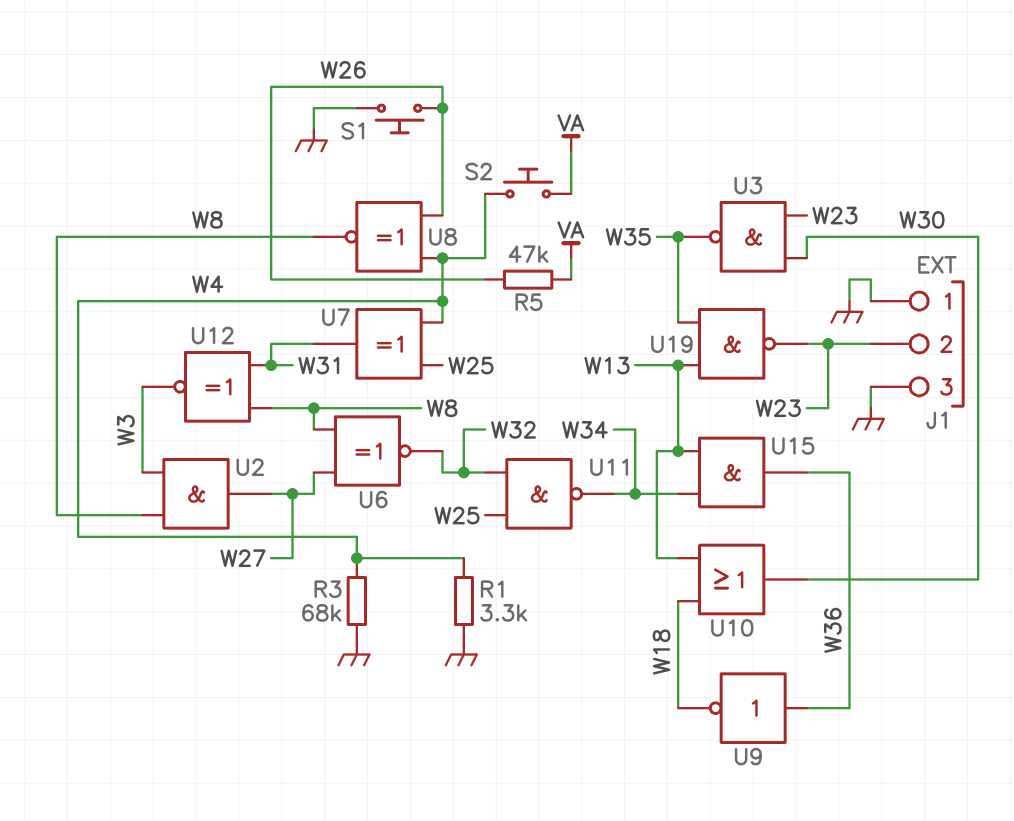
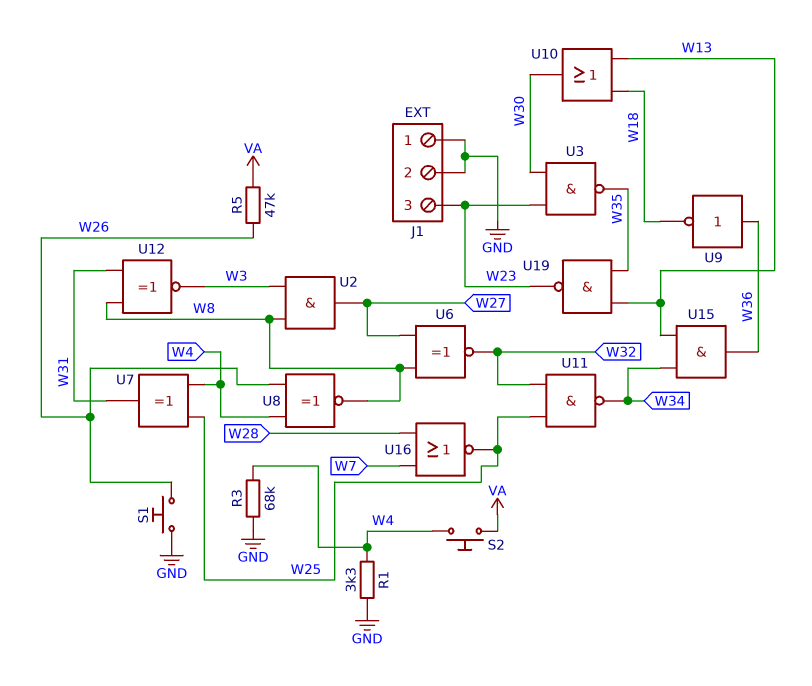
J1 pin 2: W23 -> GND
J1 pin 3: GND -> W23
U16: none -> NOR (in W7, in W28, out W25)

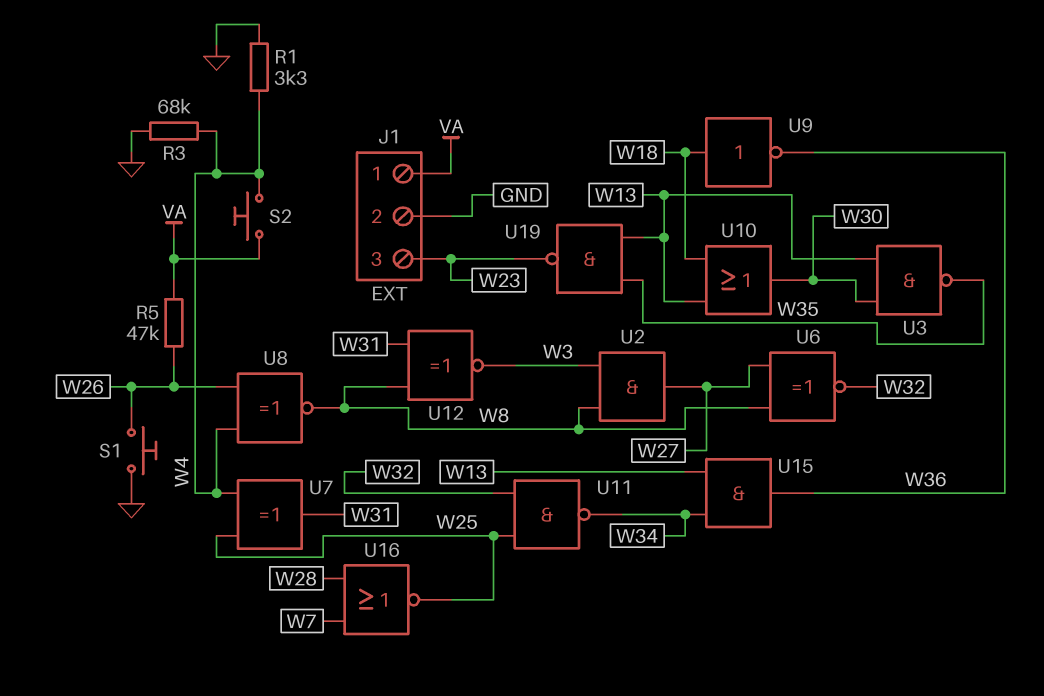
J1 pin 1: GND -> VA
U3: NAND (in W23, in W30, out W35) -> NAND (in W13, in W30, out W35)
U9: NOT (in W36, out W18) -> NOT (in W18, out W36)

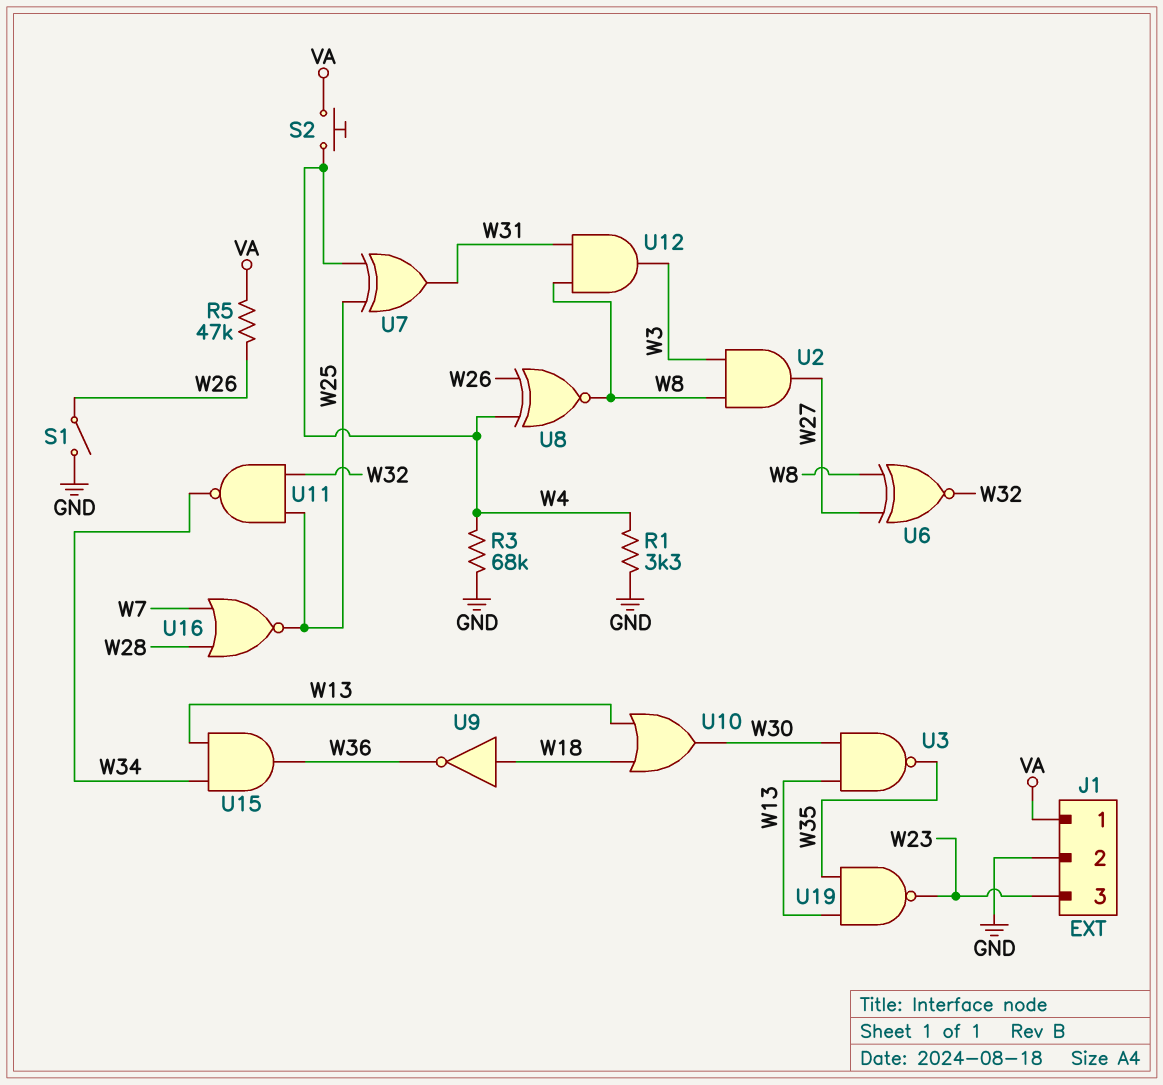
S1: button (GND, W26) -> switch (GND, W26)
U12: XNOR (in W8, in W31, out W3) -> AND (in W8, in W31, out W3)

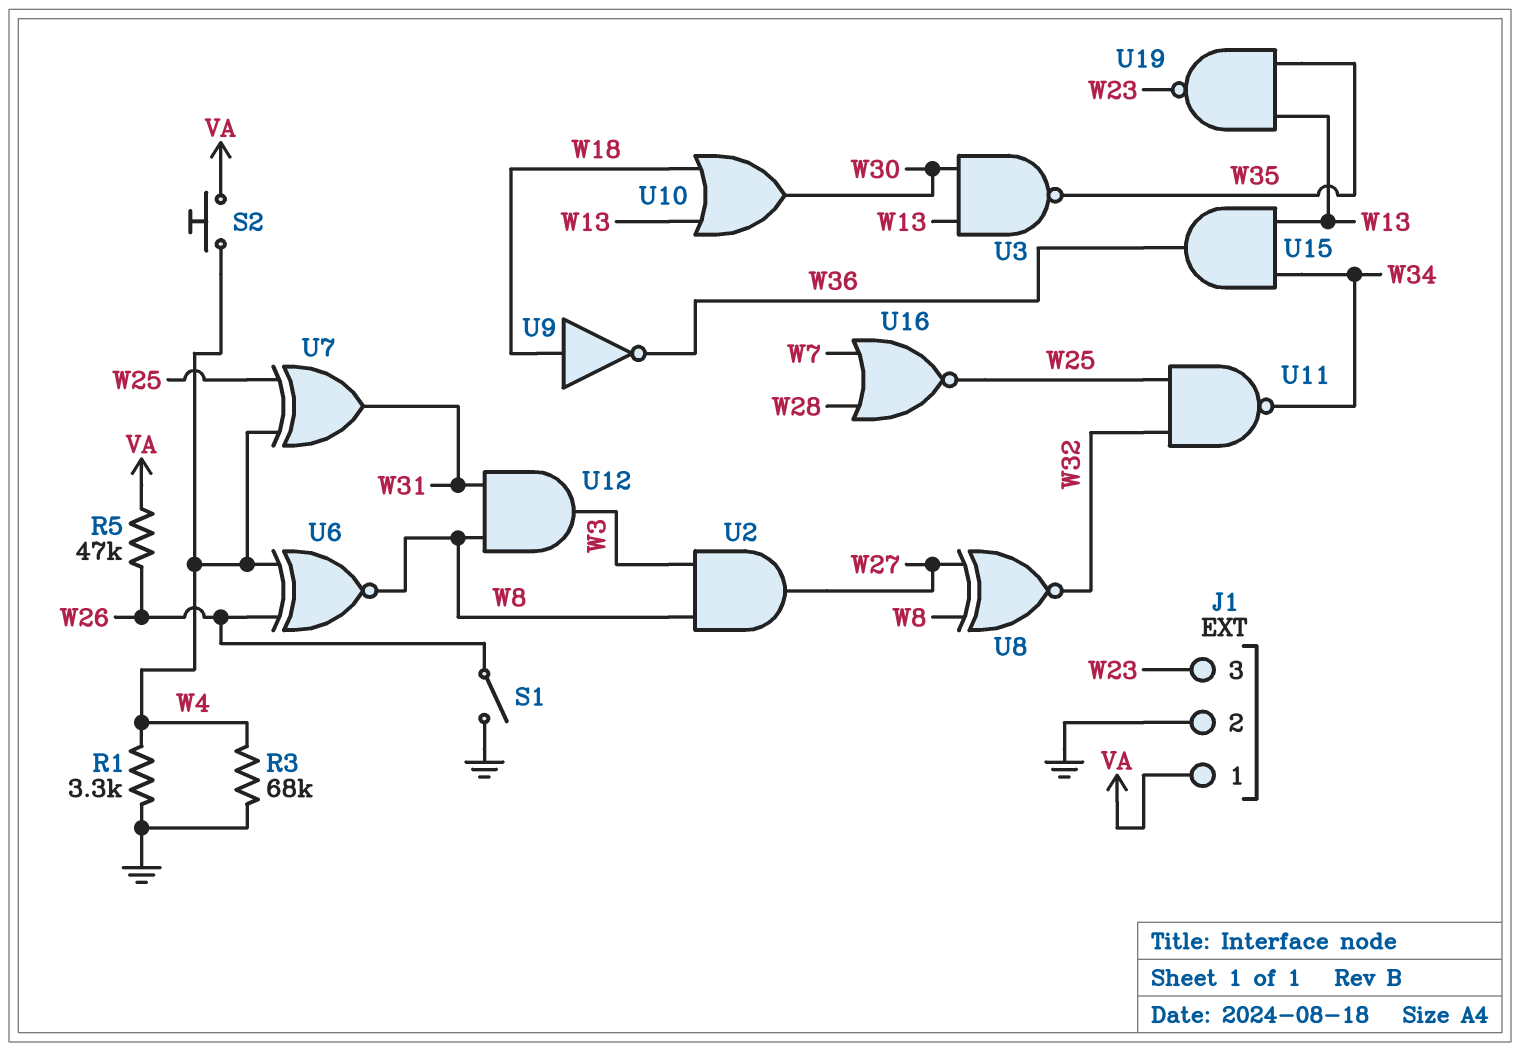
U6: XNOR (in W8, in W27, out W32) -> XNOR (in W4, in W26, out W8)
U8: XNOR (in W4, in W26, out W8) -> XNOR (in W8, in W27, out W32)

